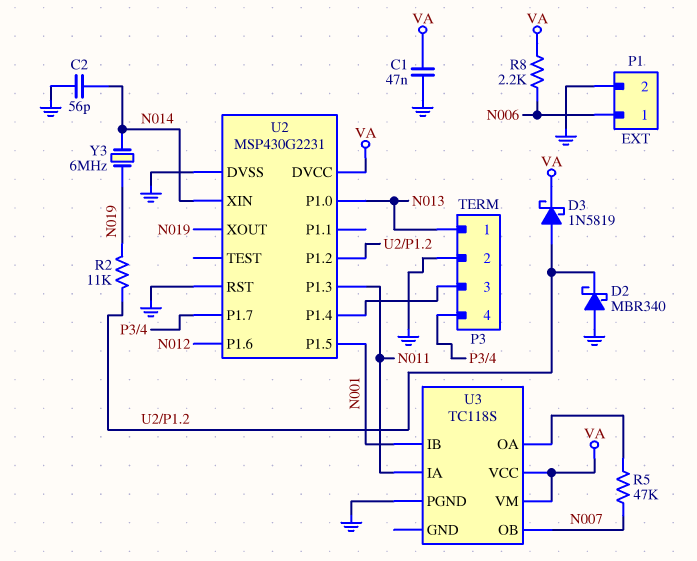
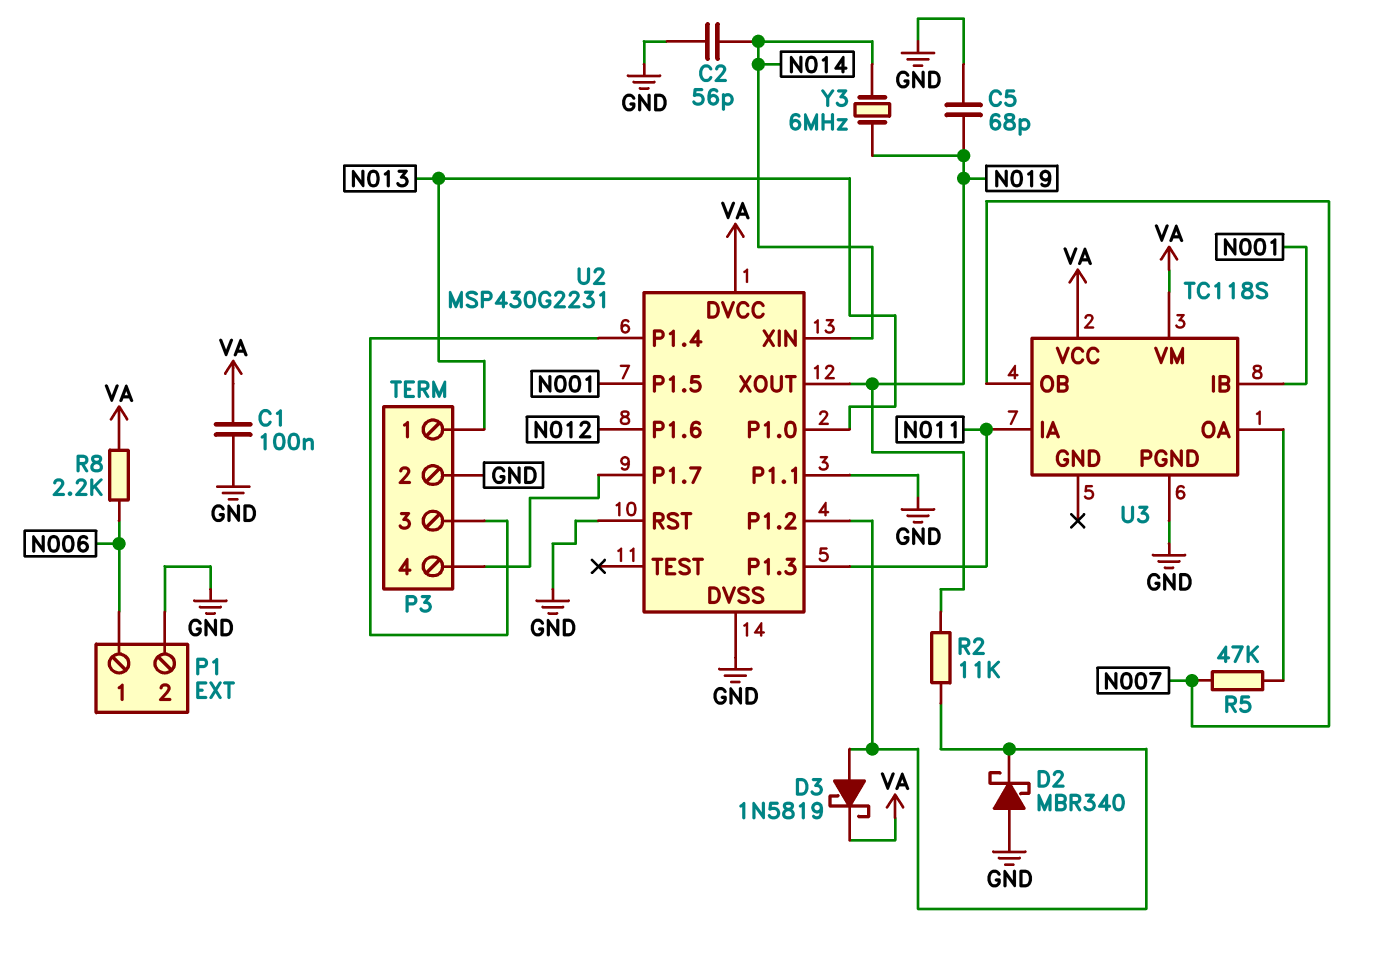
C1: 47nF (GND, VA) -> 100nF (GND, VA)
C5: none -> 68pF (GND, N019)
U2 pin P1.1: none -> GND

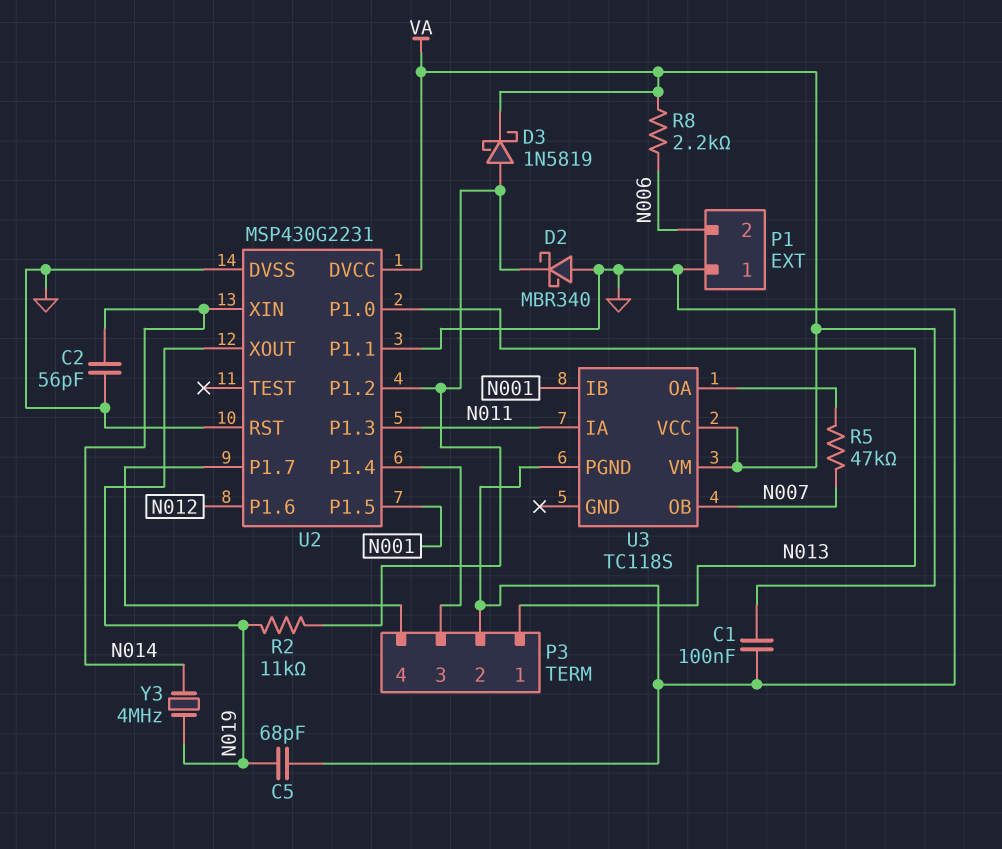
P1 pin 1: N006 -> GND
P1 pin 2: GND -> N006
Y3: 6MHz (N014, N019) -> 4MHz (N014, N019)

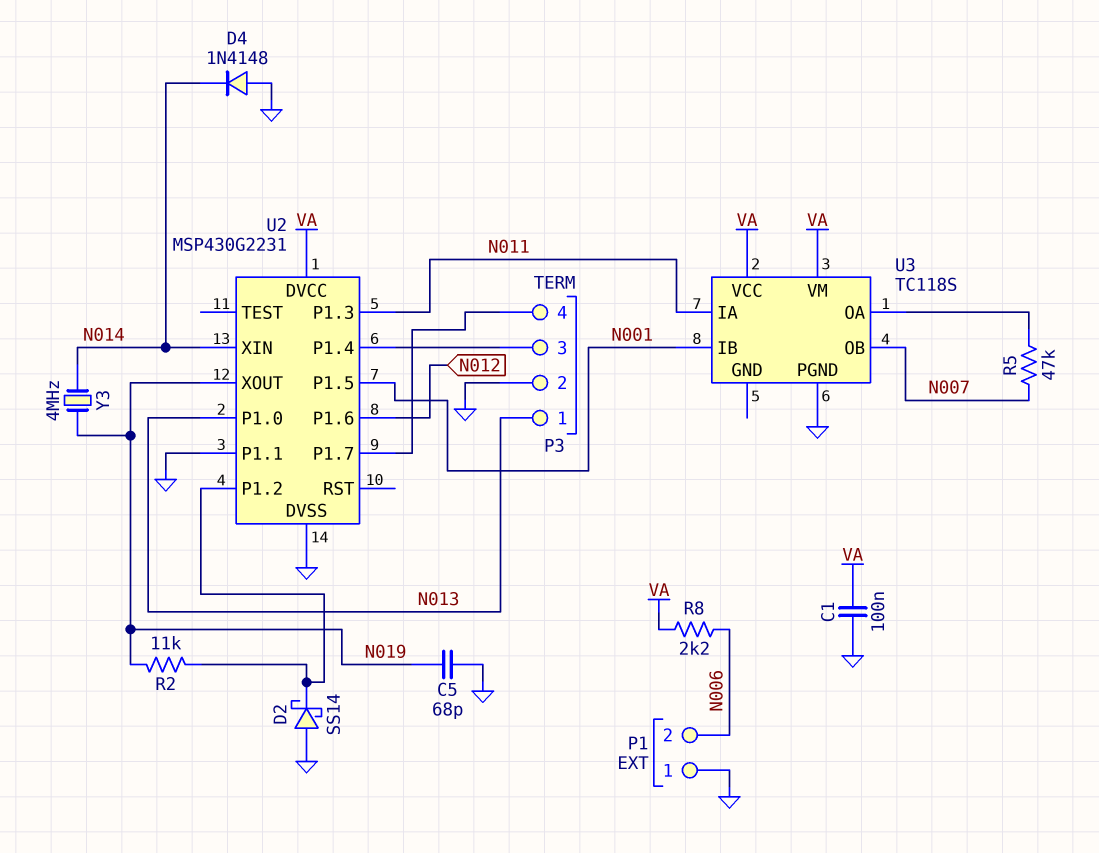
C2: 56pF (GND, N014) -> none
D2: schottky MBR340 (A GND, K U2/P1.2) -> schottky SS14 (A GND, K U2/P1.2)
D3: schottky 1N5819 (A U2/P1.2, K VA) -> none
D4: none -> diode 1N4148 (A GND, K N014)
U2 pin RST: GND -> none

